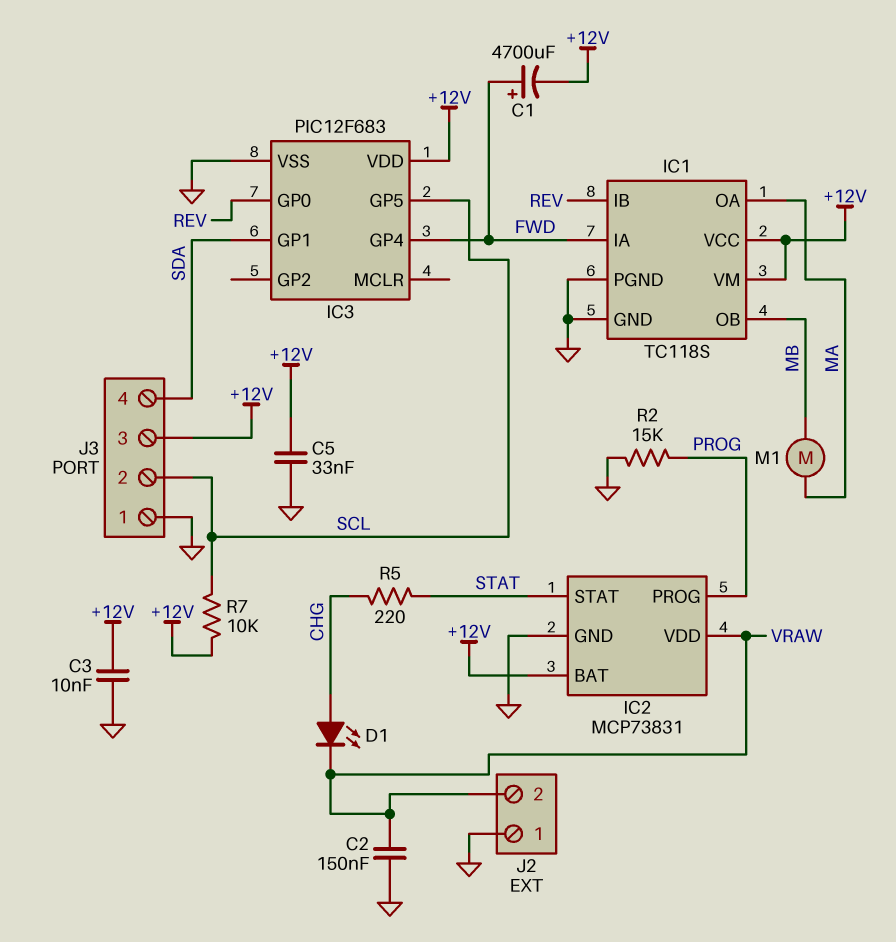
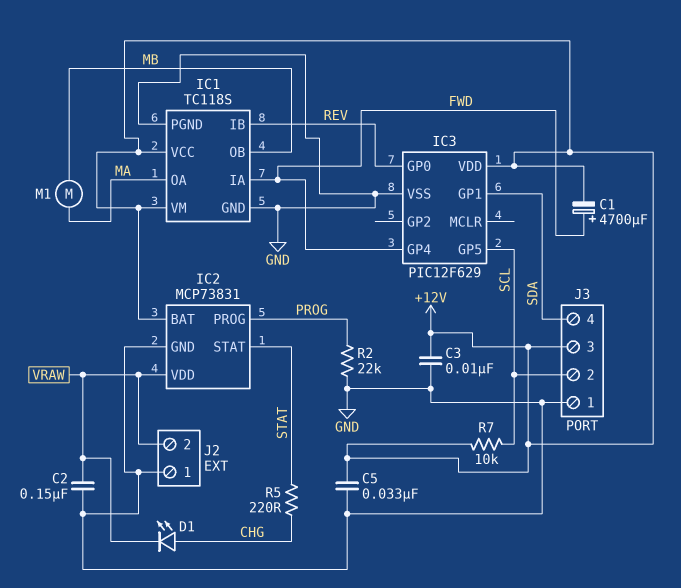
IC3: PIC12F683 -> PIC12F629
R2: 15k (GND, PROG) -> 22k (GND, PROG)

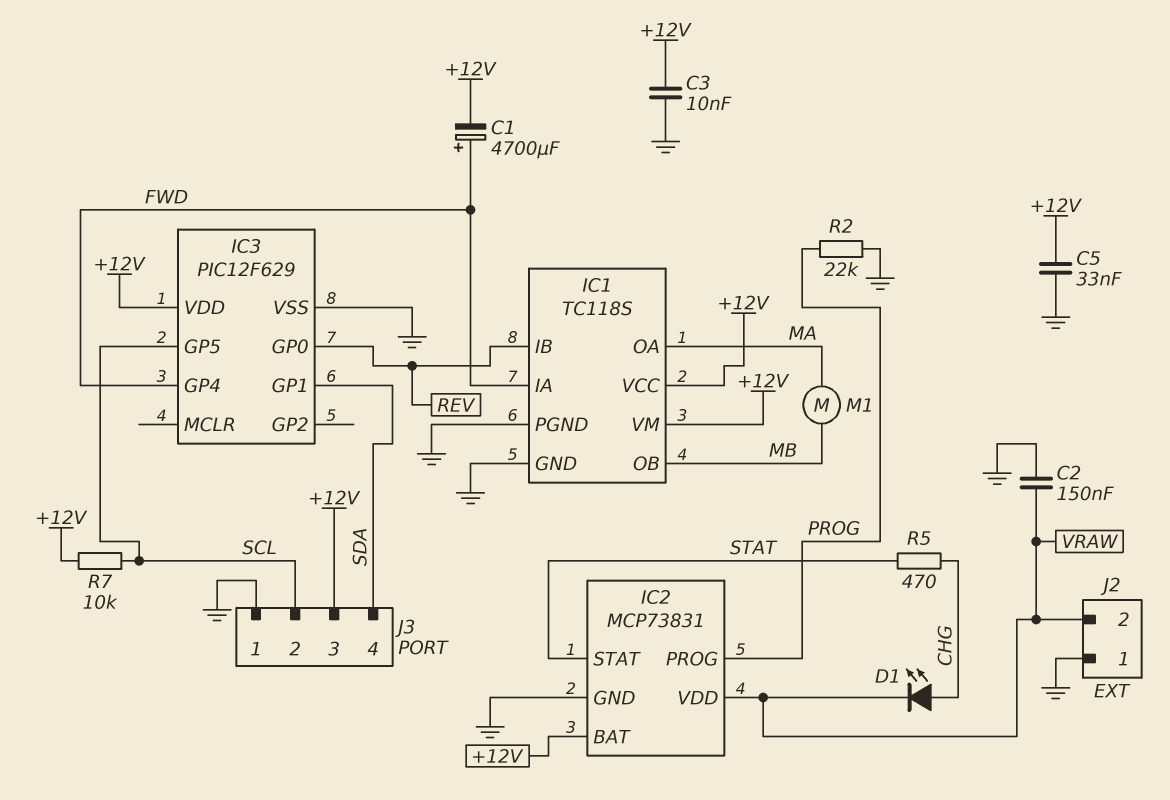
R5: 220 (CHG, STAT) -> 470 (CHG, STAT)

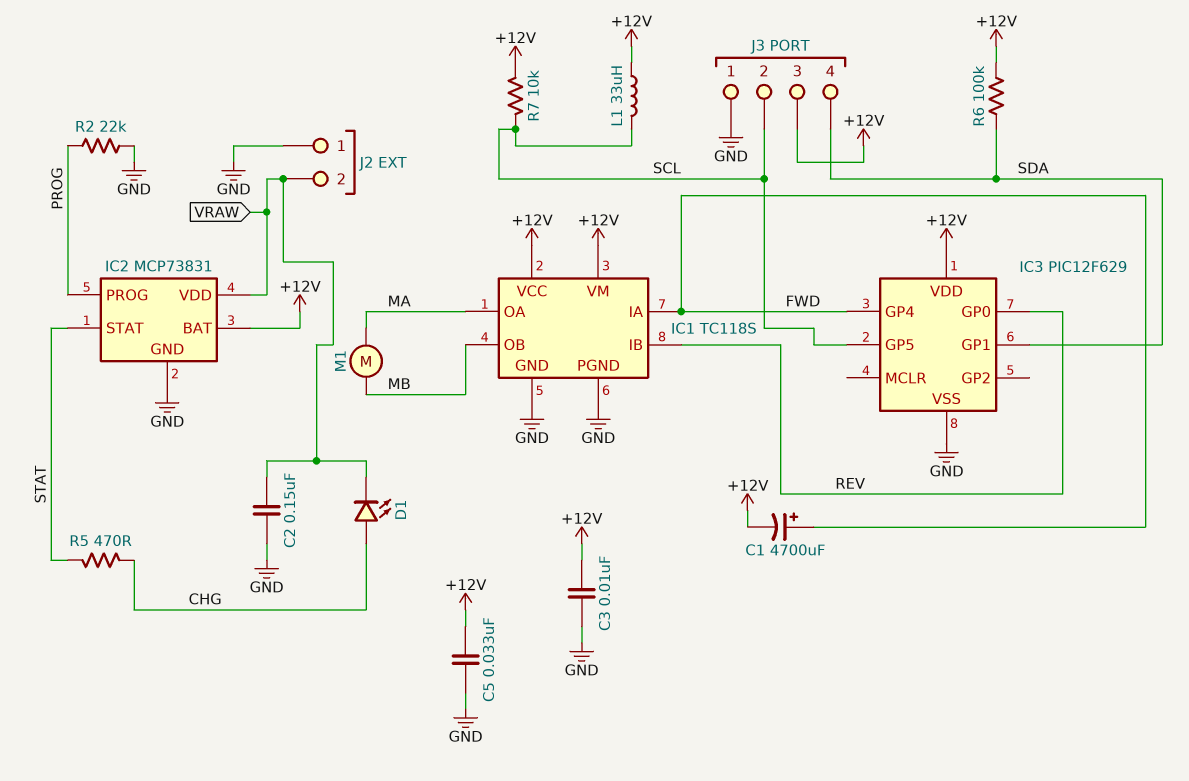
L1: none -> 33uH (+12V, SCL)
R6: none -> 100k (+12V, SDA)

